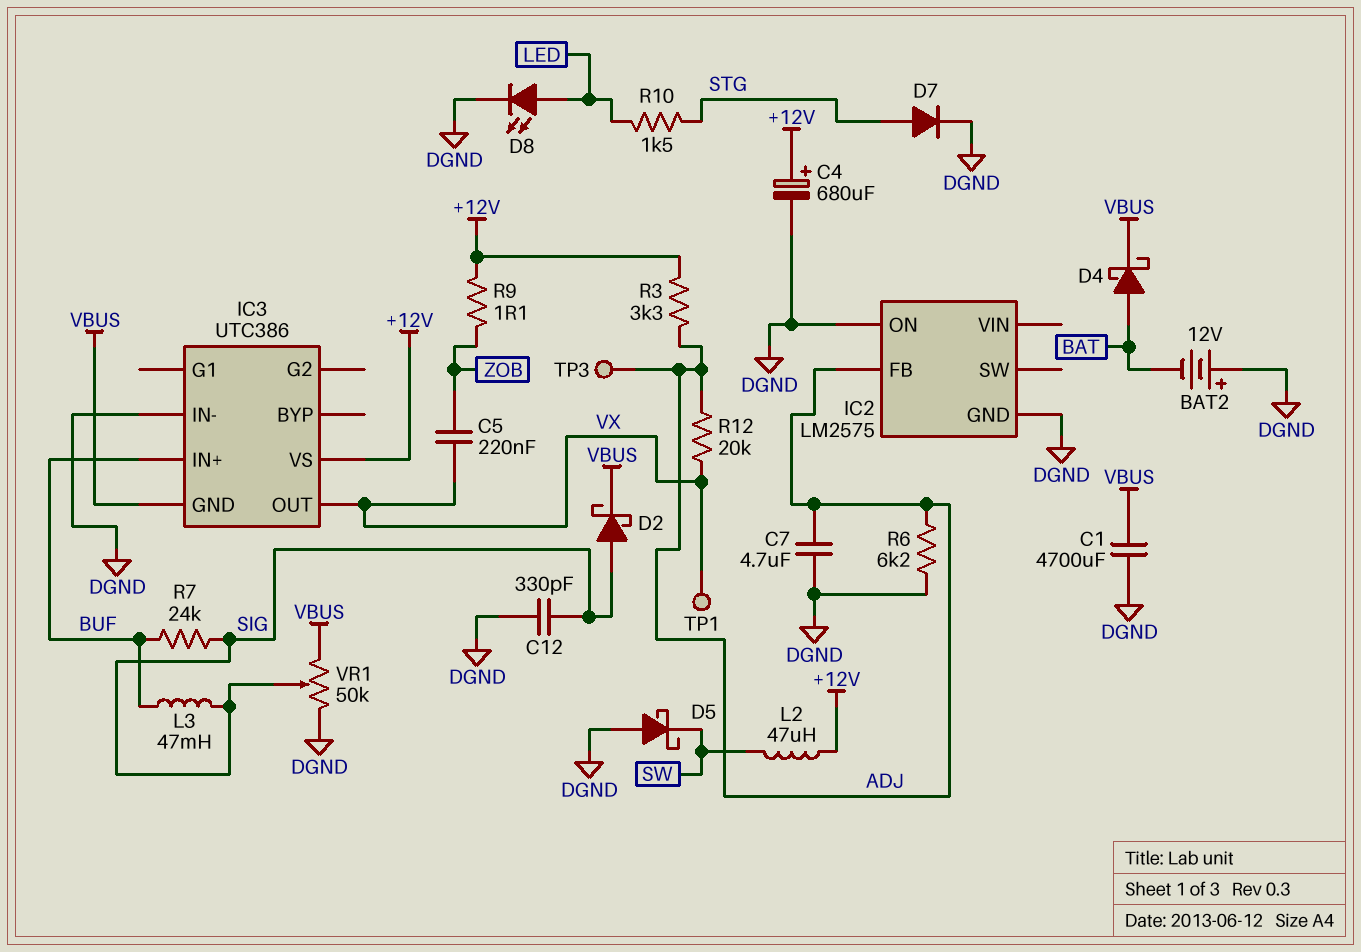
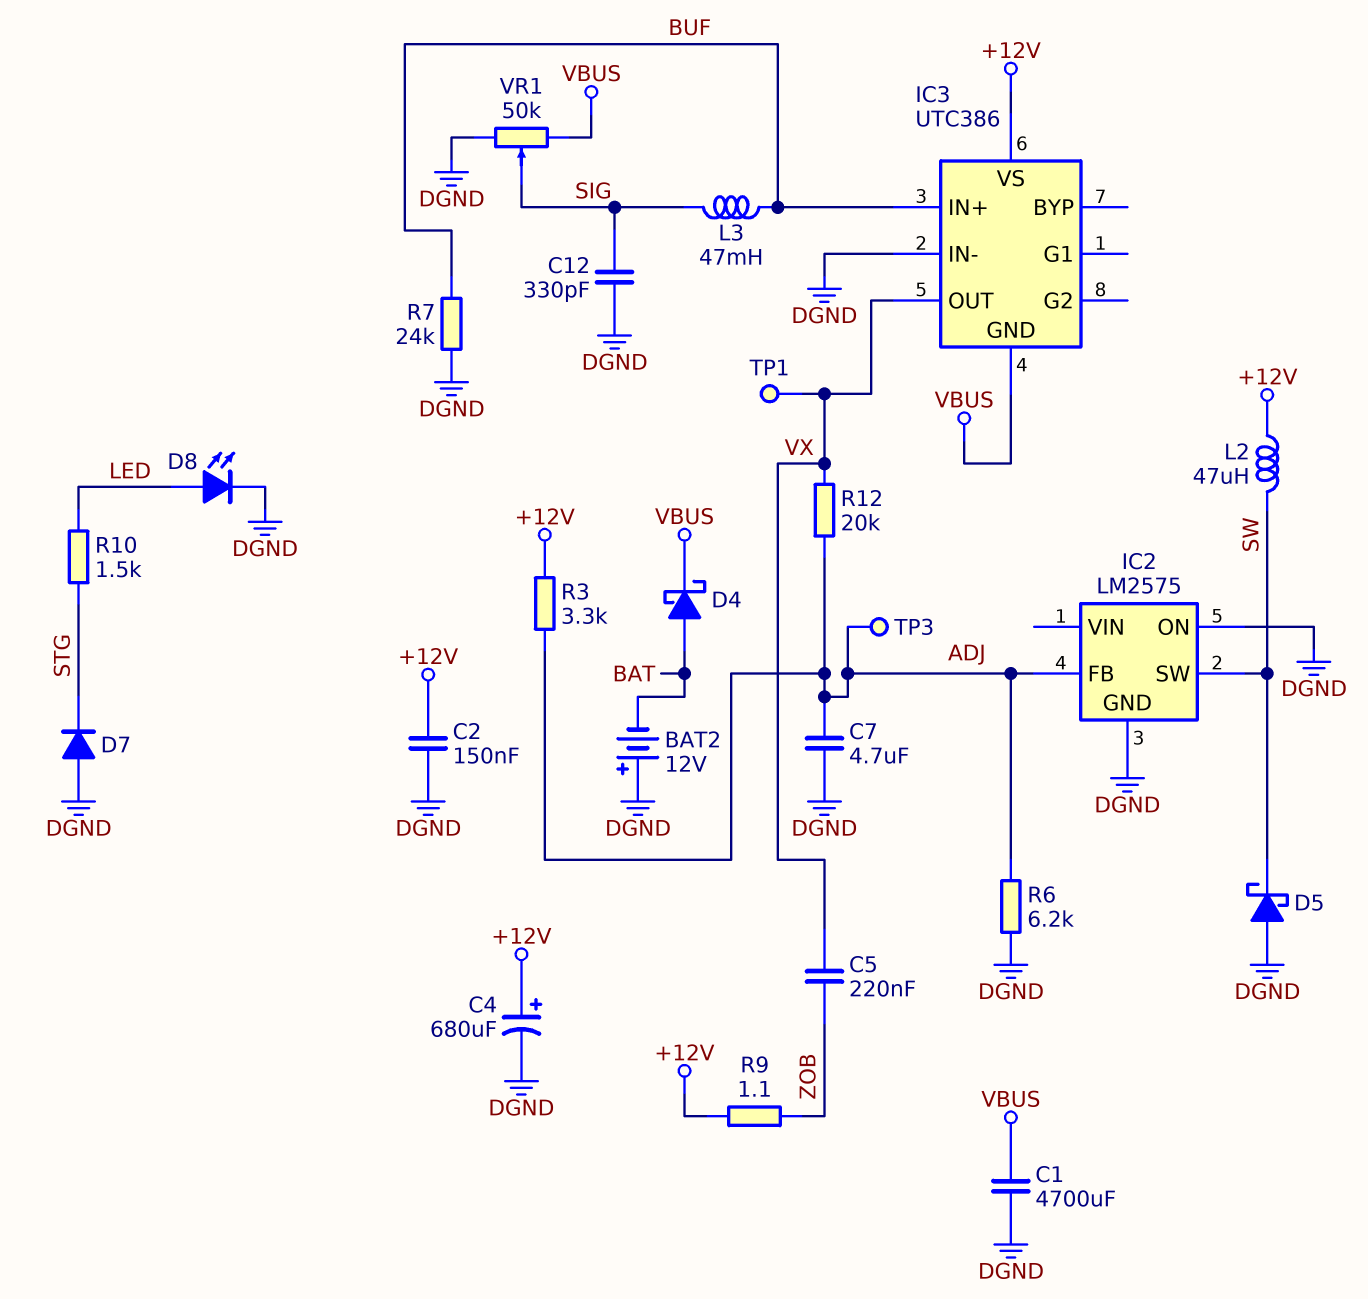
C2: none -> 150nF (+12V, DGND)
D2: schottky (A SIG, K VBUS) -> none
D7: diode (A STG, K DGND) -> diode (A DGND, K STG)
IC2 pin SW: none -> SW
R7: 24k (BUF, SIG) -> 24k (BUF, DGND)

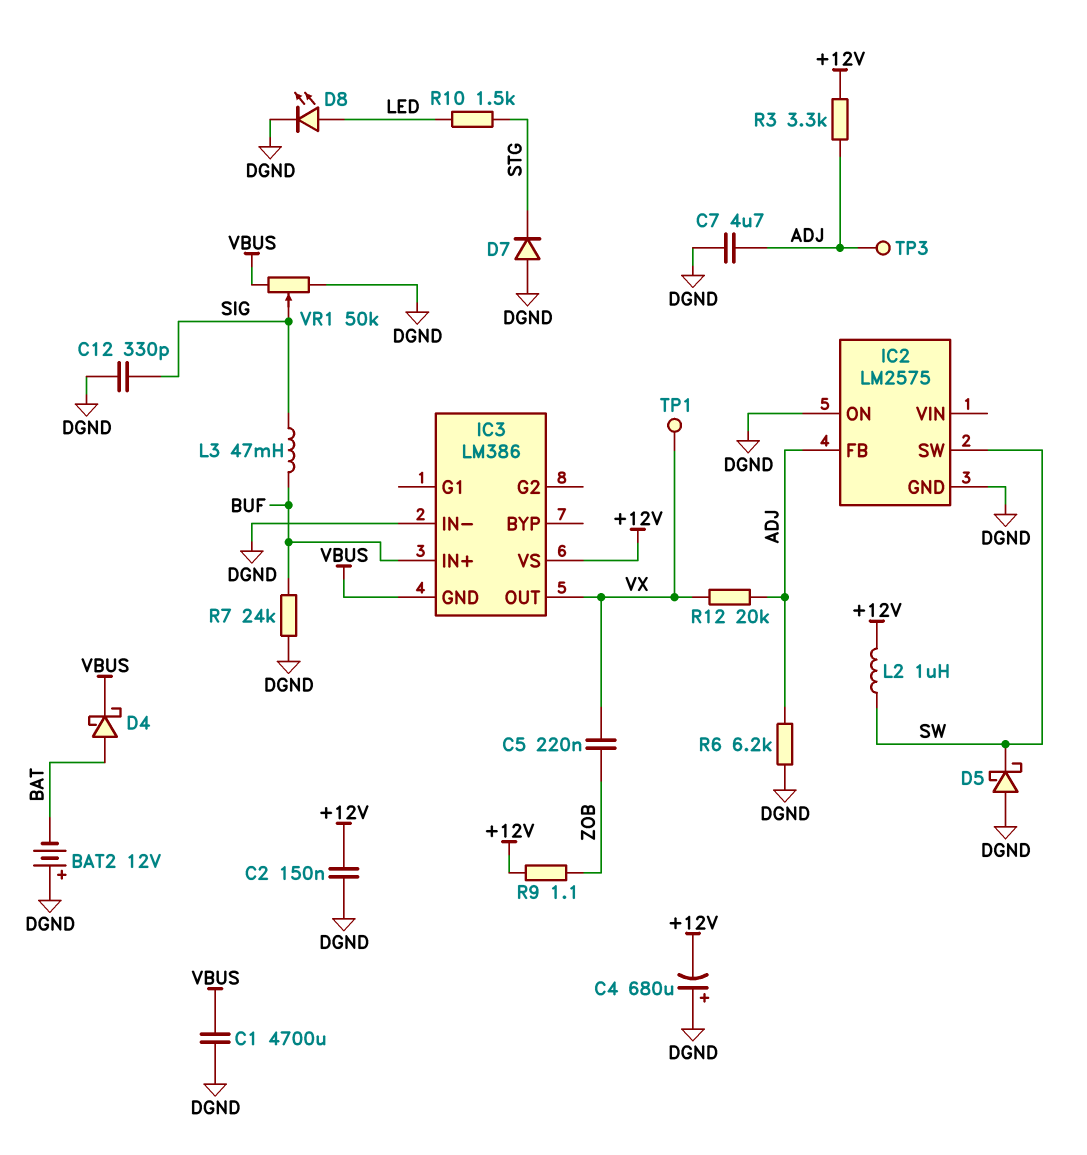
C4: 680uF (plus +12V, minus DGND) -> 680uF (plus DGND, minus +12V)
IC3: UTC386 -> LM386
L2: 47uH (+12V, SW) -> 1uH (+12V, SW)

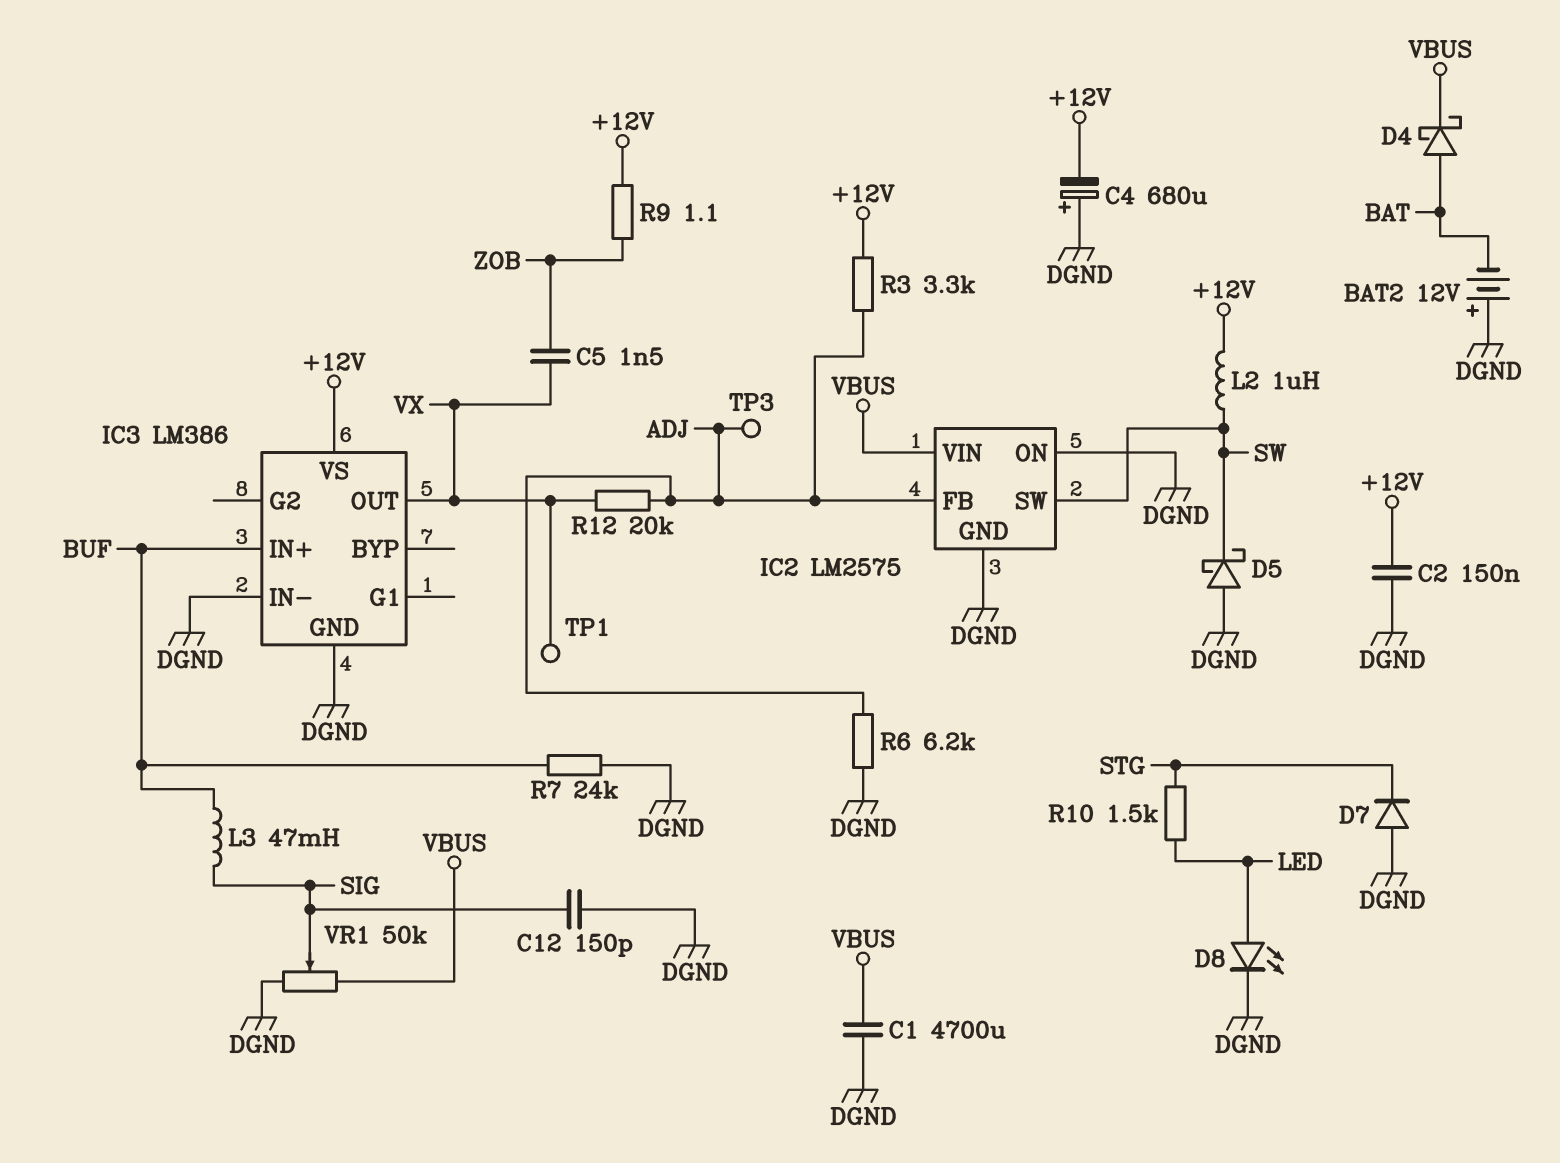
C5: 220nF (VX, ZOB) -> 1.5nF (VX, ZOB)
C7: 4.7uF (ADJ, DGND) -> none
C12: 330pF (DGND, SIG) -> 150pF (DGND, SIG)
IC2 pin VIN: none -> VBUS
IC3 pin GND: VBUS -> DGND

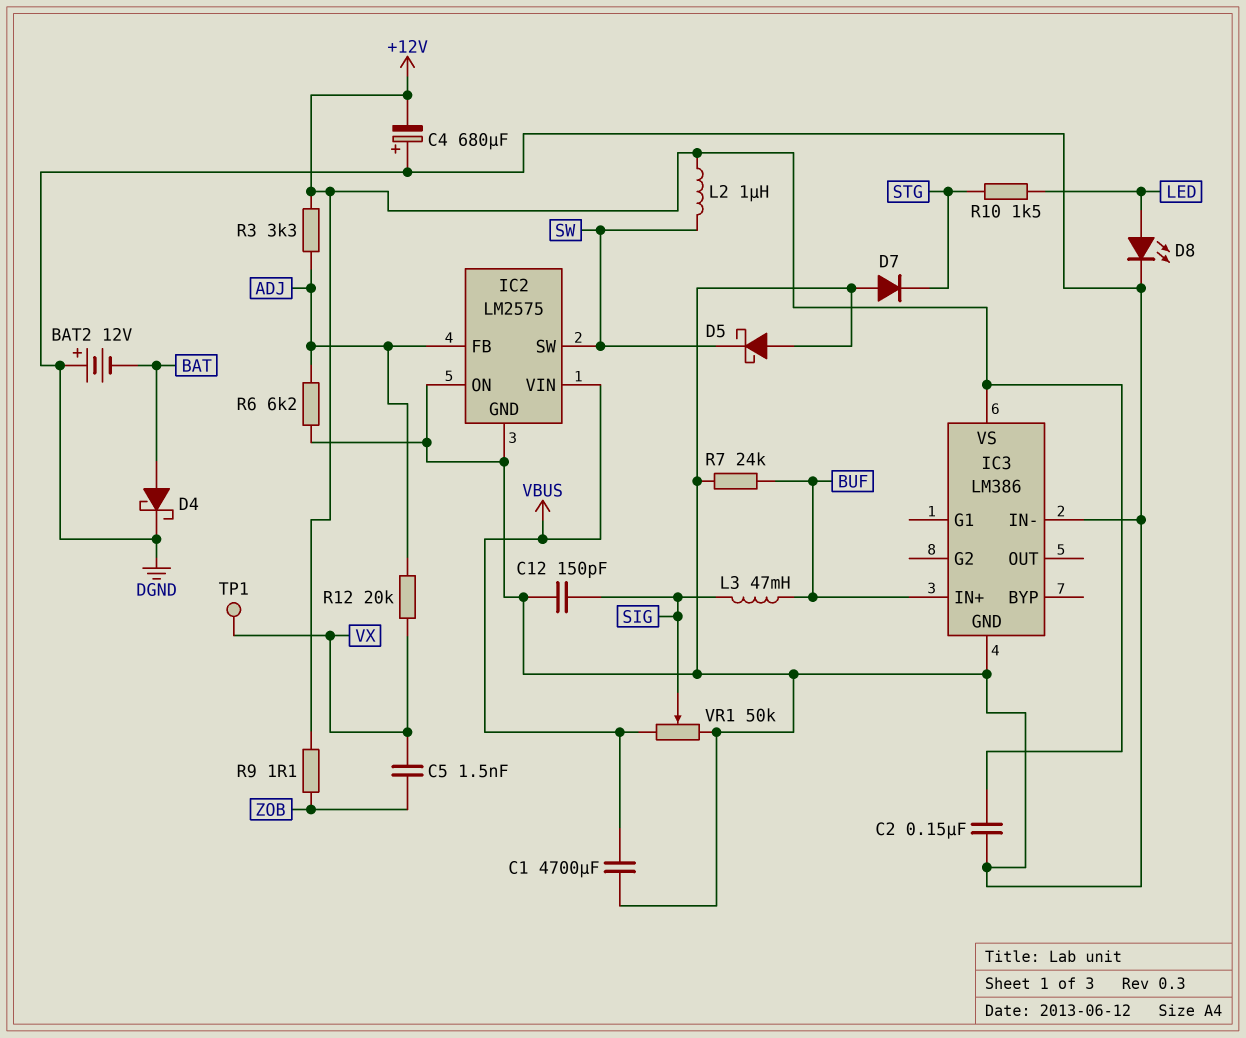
D4: schottky (A BAT, K VBUS) -> schottky (A BAT, K DGND)
IC3 pin OUT: VX -> none
TP3: test point (ADJ) -> none

